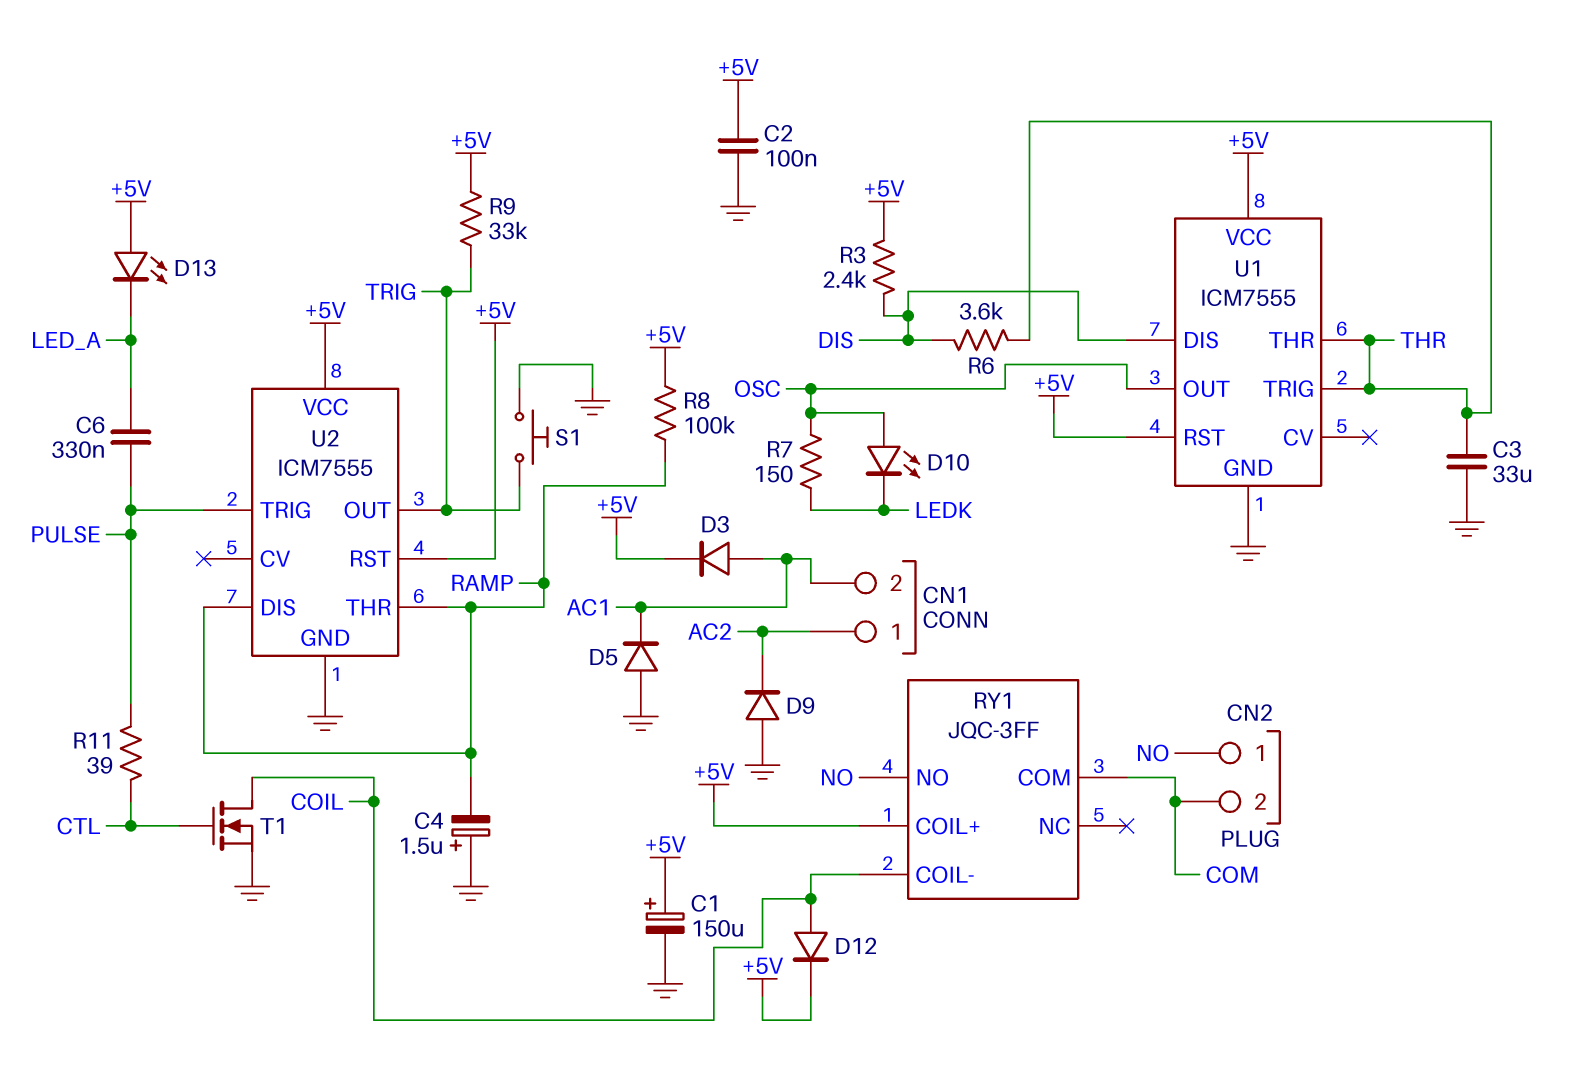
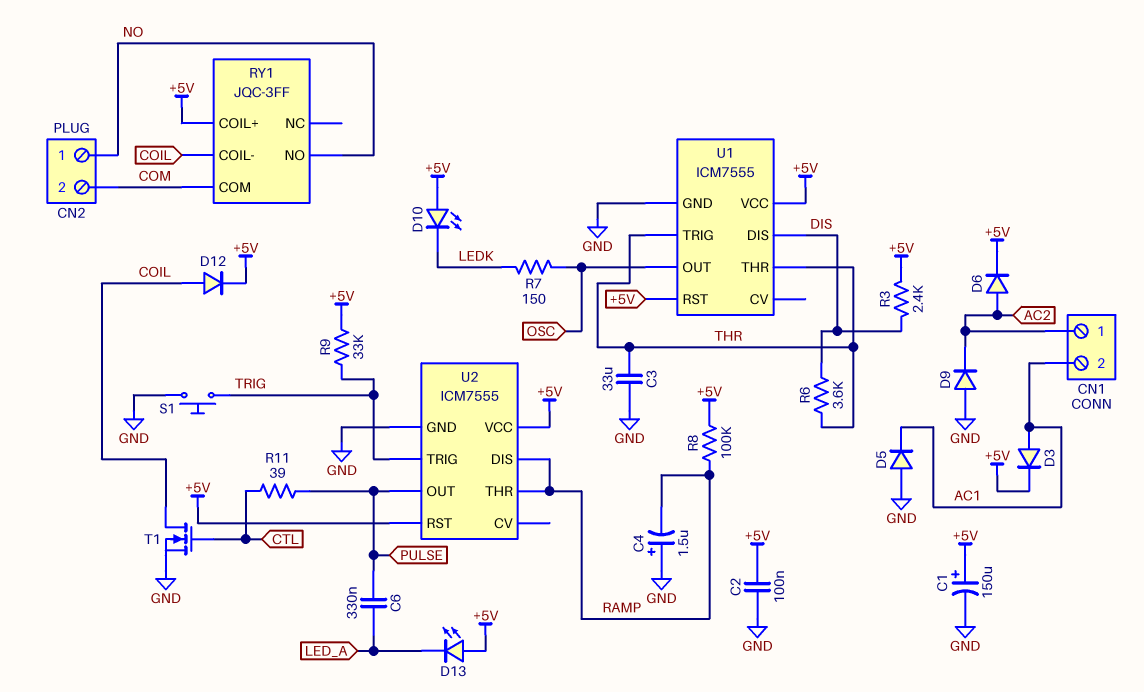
D6: none -> diode (A AC2, K +5V)
D10: LED (A OSC, K LEDK) -> LED (A +5V, K LEDK)
U2 pin OUT: TRIG -> PULSE
U2 pin TRIG: PULSE -> TRIG

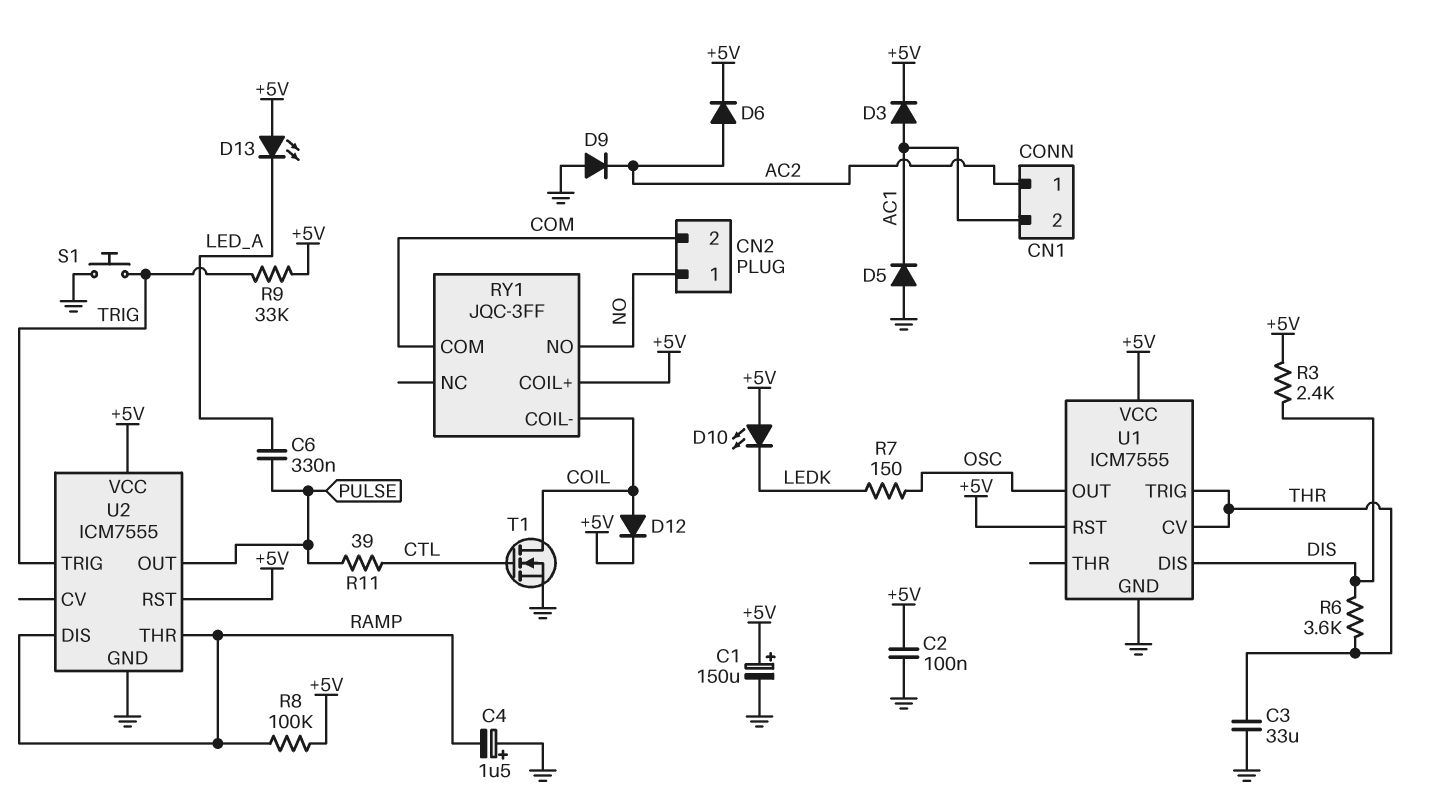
U1 pin CV: none -> THR
U1 pin THR: THR -> none

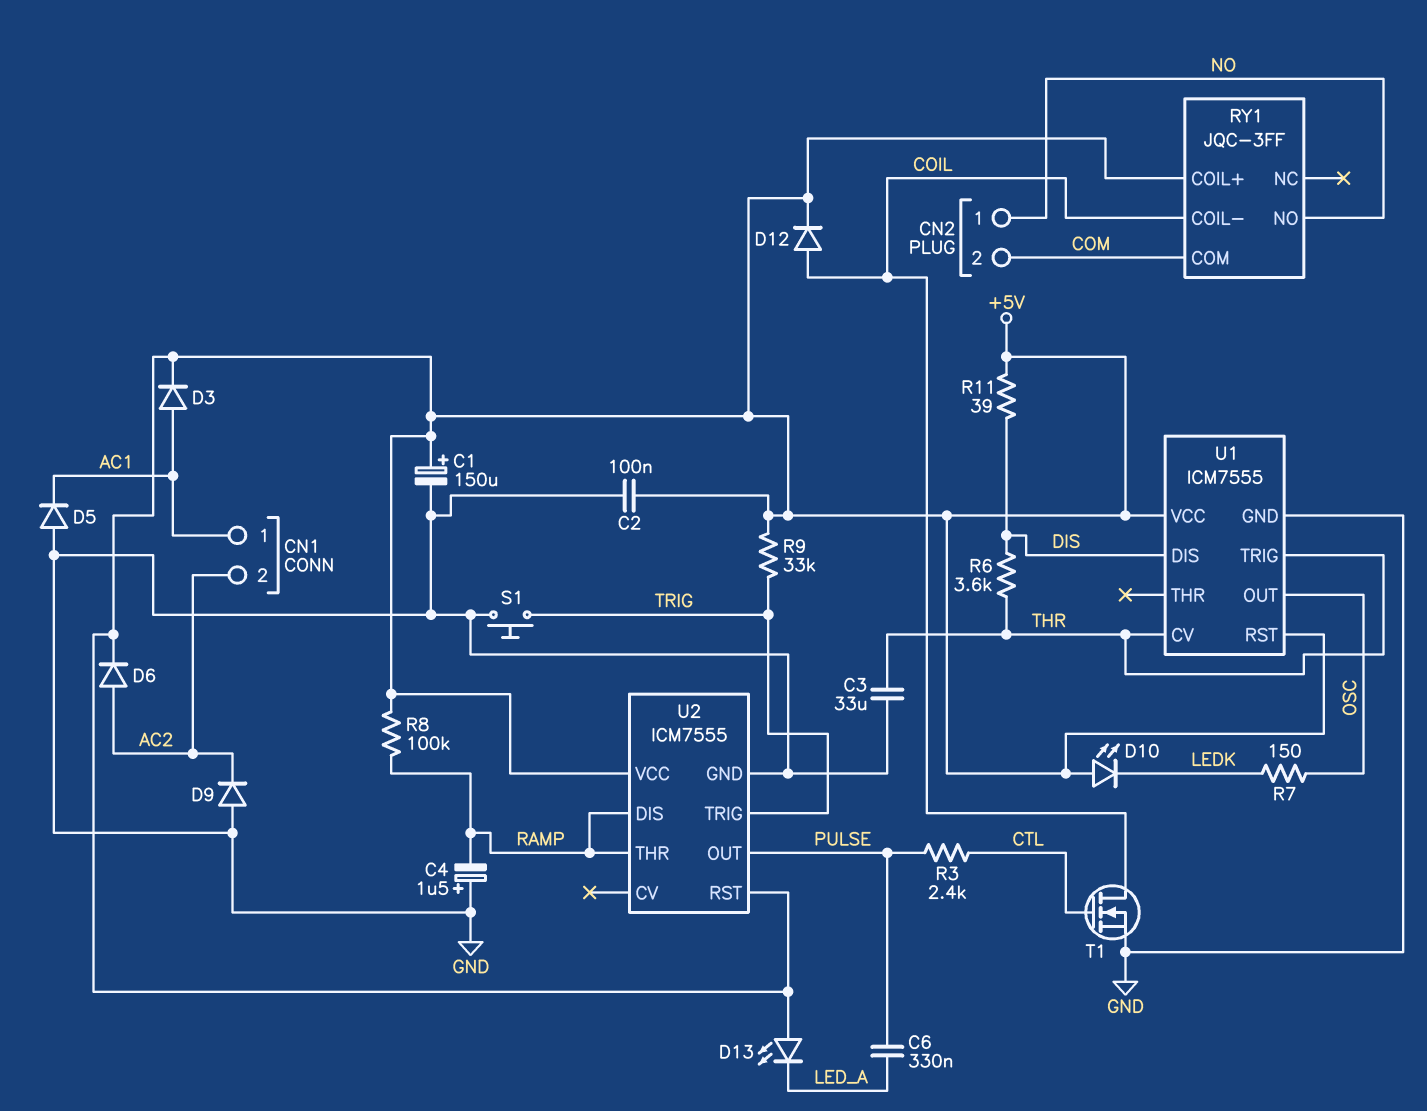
CN1 pin 1: AC2 -> AC1
CN1 pin 2: AC1 -> AC2
R3: 2.4k (+5V, DIS) -> 2.4k (CTL, PULSE)
R11: 39 (CTL, PULSE) -> 39 (+5V, DIS)

